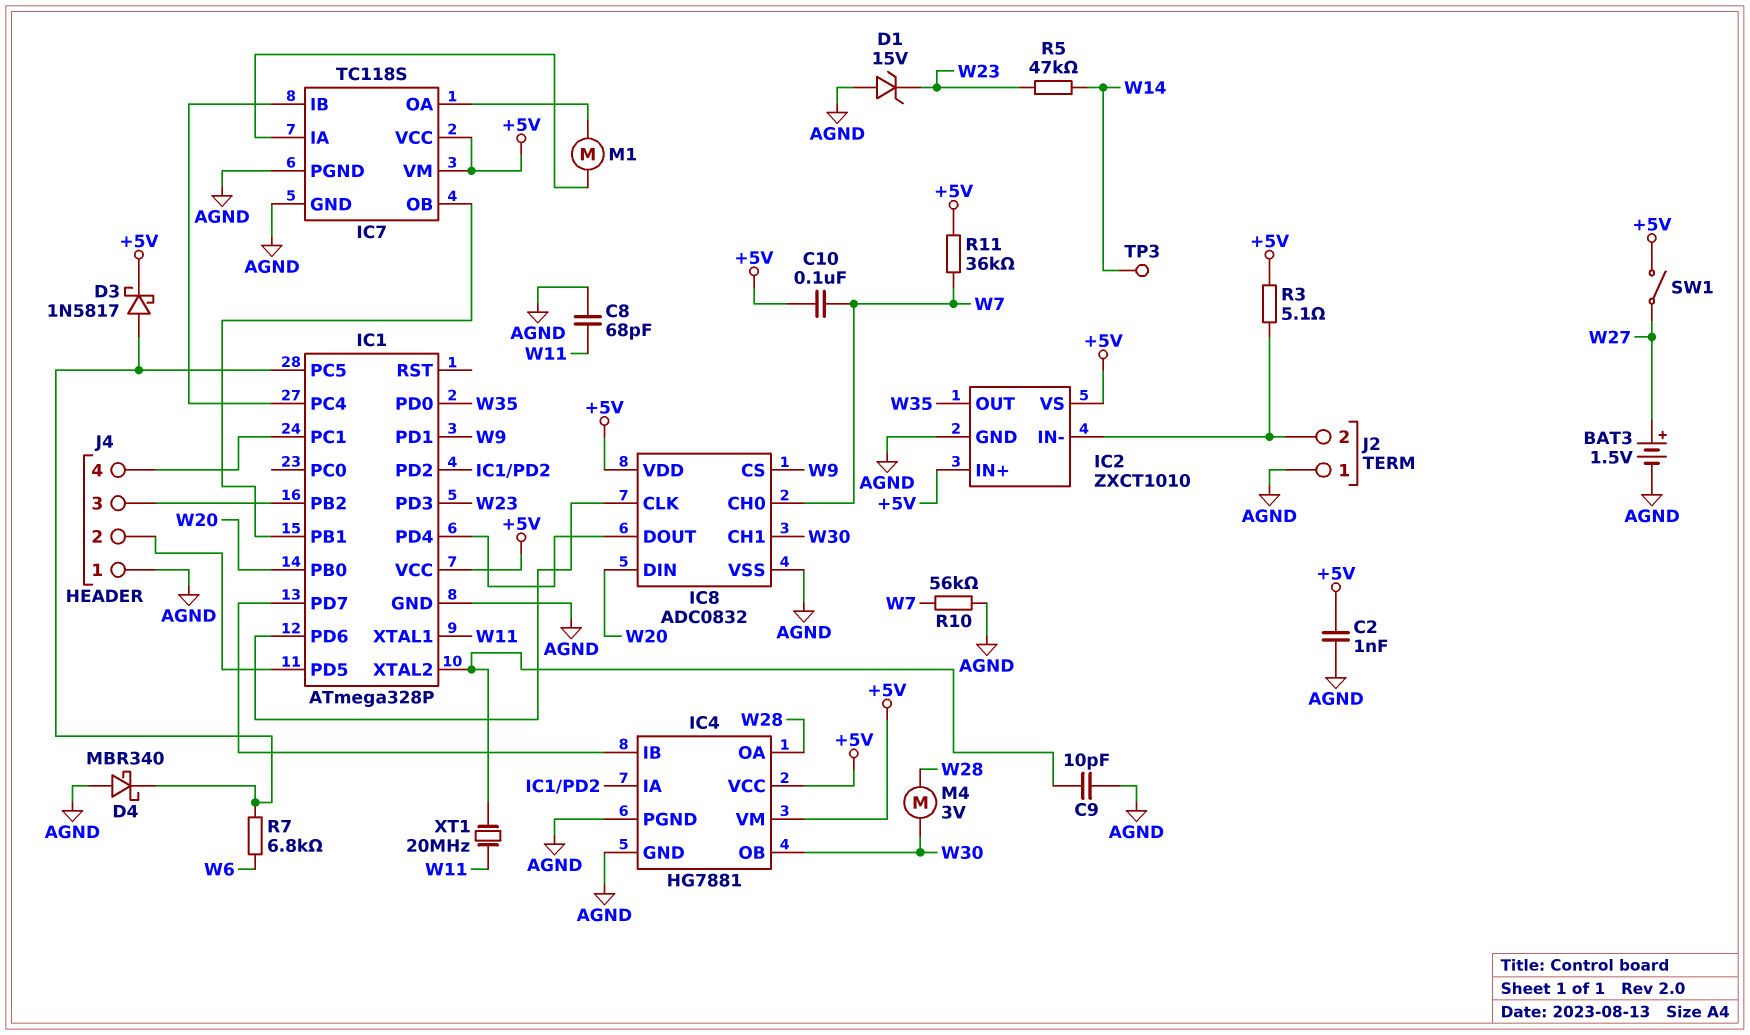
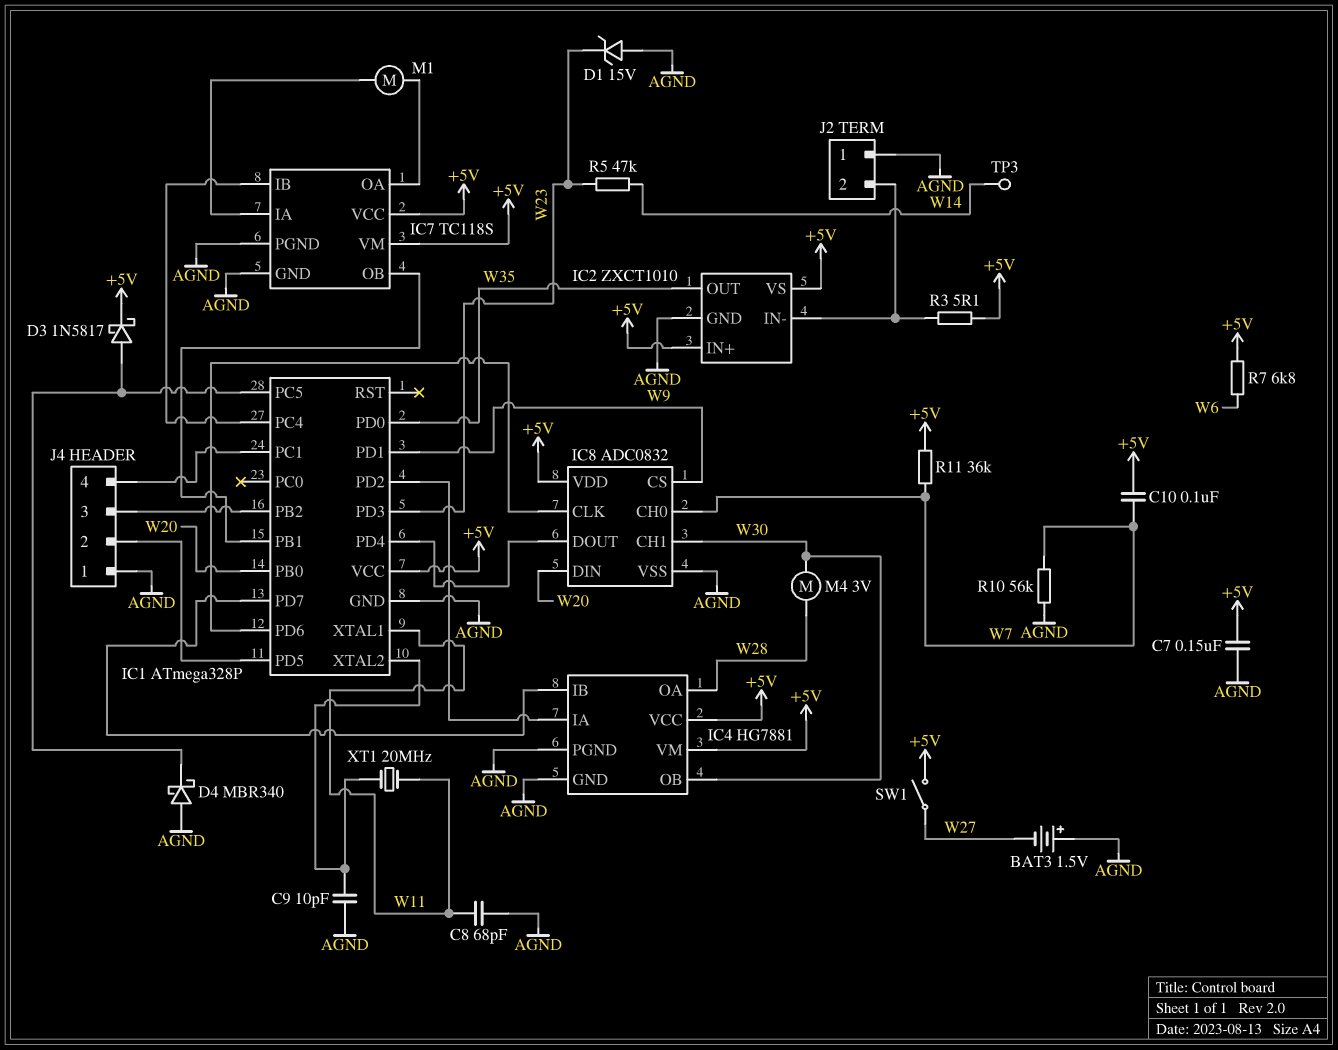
BAT3: 1.5V (plus W27, minus AGND) -> 1.5V (plus AGND, minus W27)
C2: 1nF (+5V, AGND) -> none
C7: none -> 150nF (+5V, AGND)
R7: 6.8k (IC1/PC5, W6) -> 6.8k (+5V, W6)

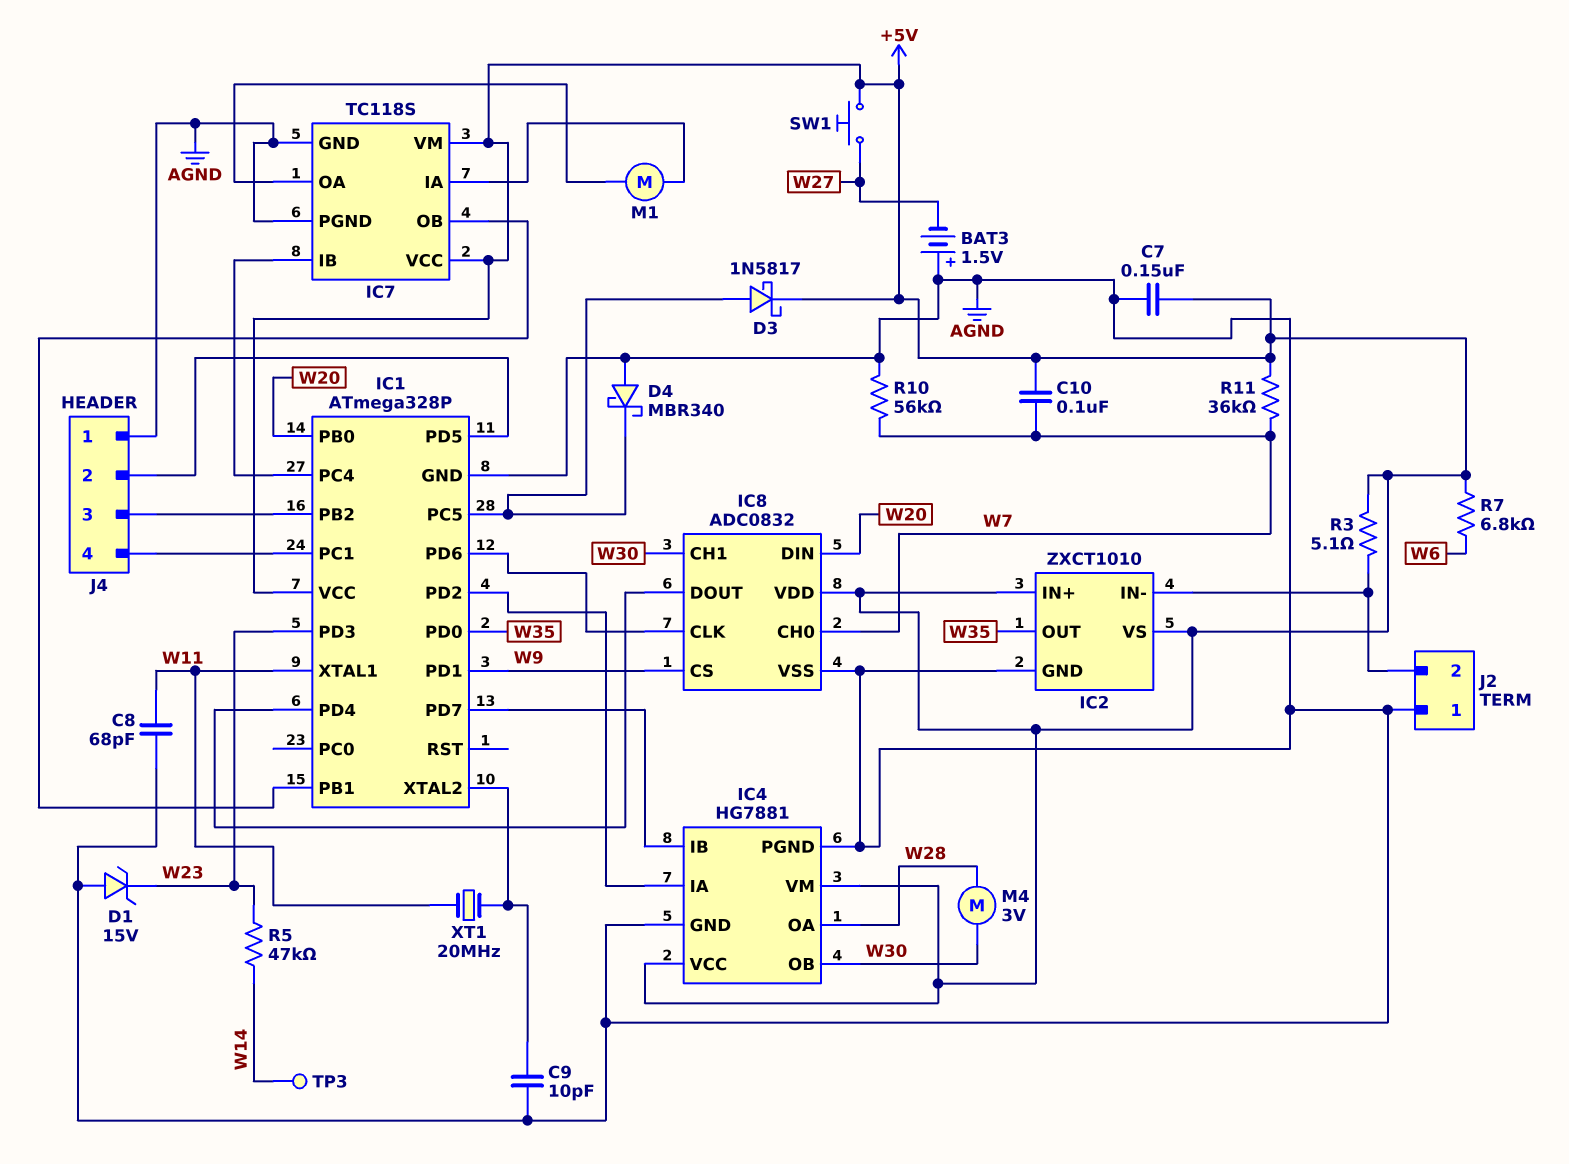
SW1: switch (+5V, W27) -> button (+5V, W27)

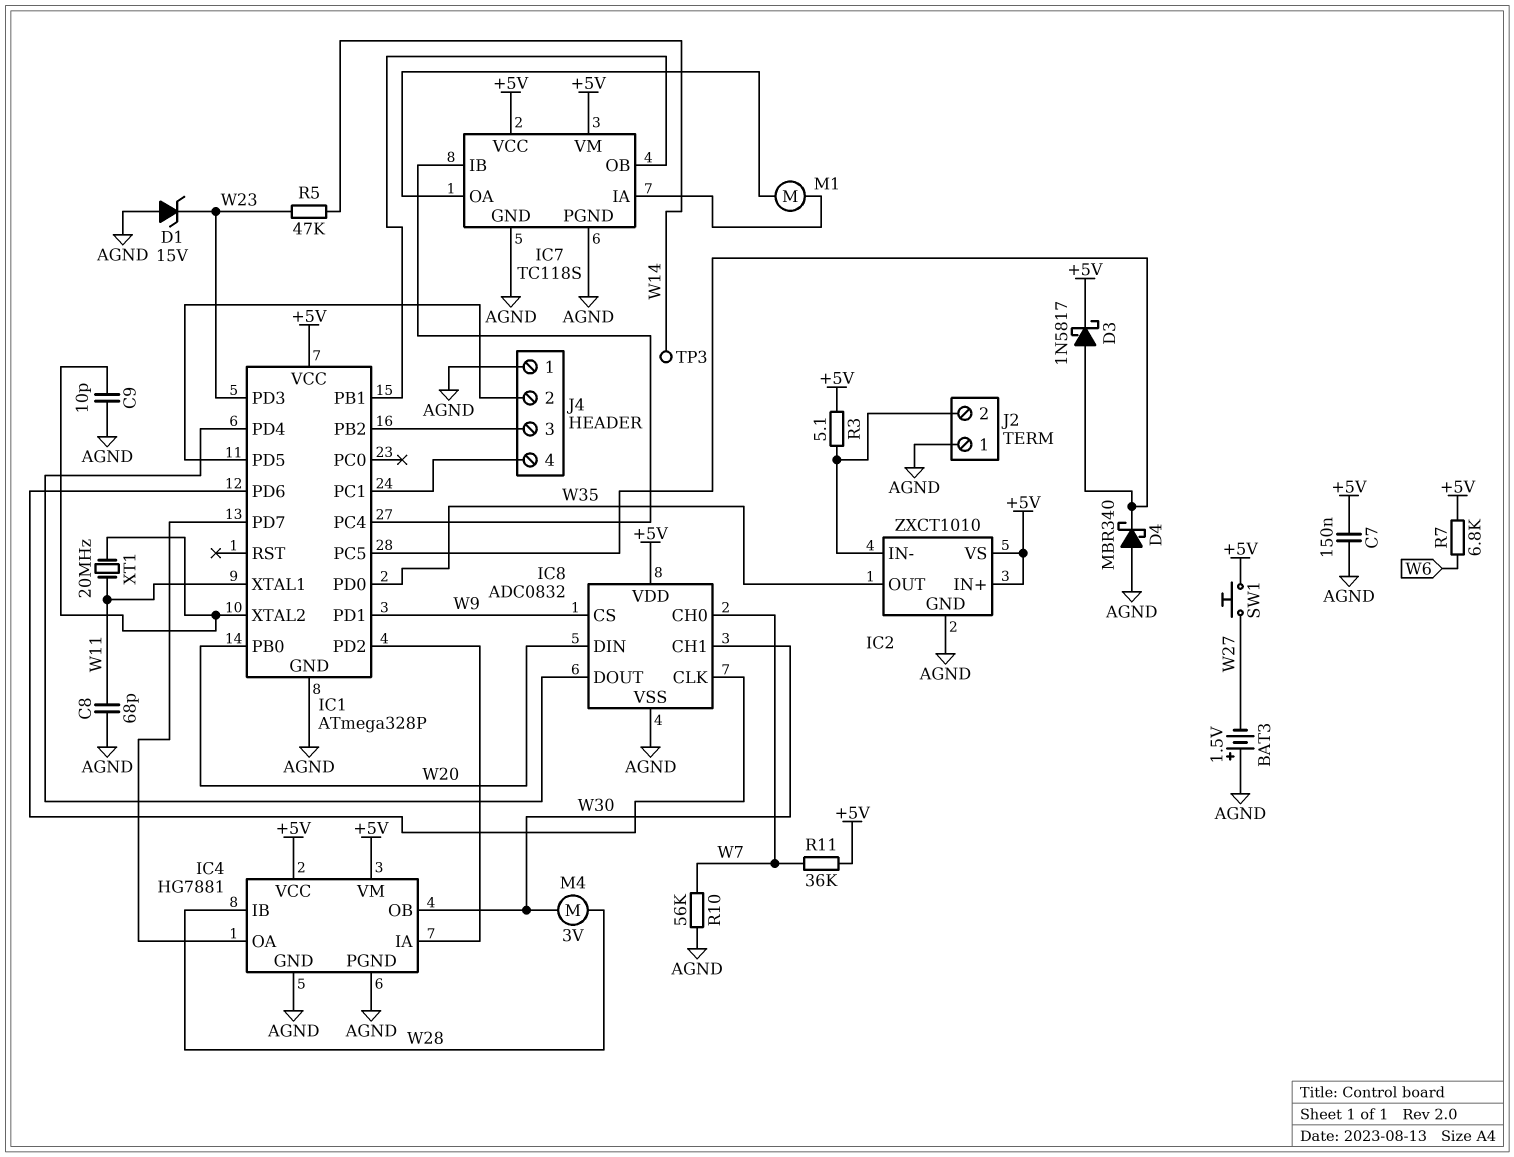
C10: 100nF (+5V, W7) -> none
IC4 pin IB: IC1/PD7 -> W28
IC4 pin OA: W28 -> IC1/PD7

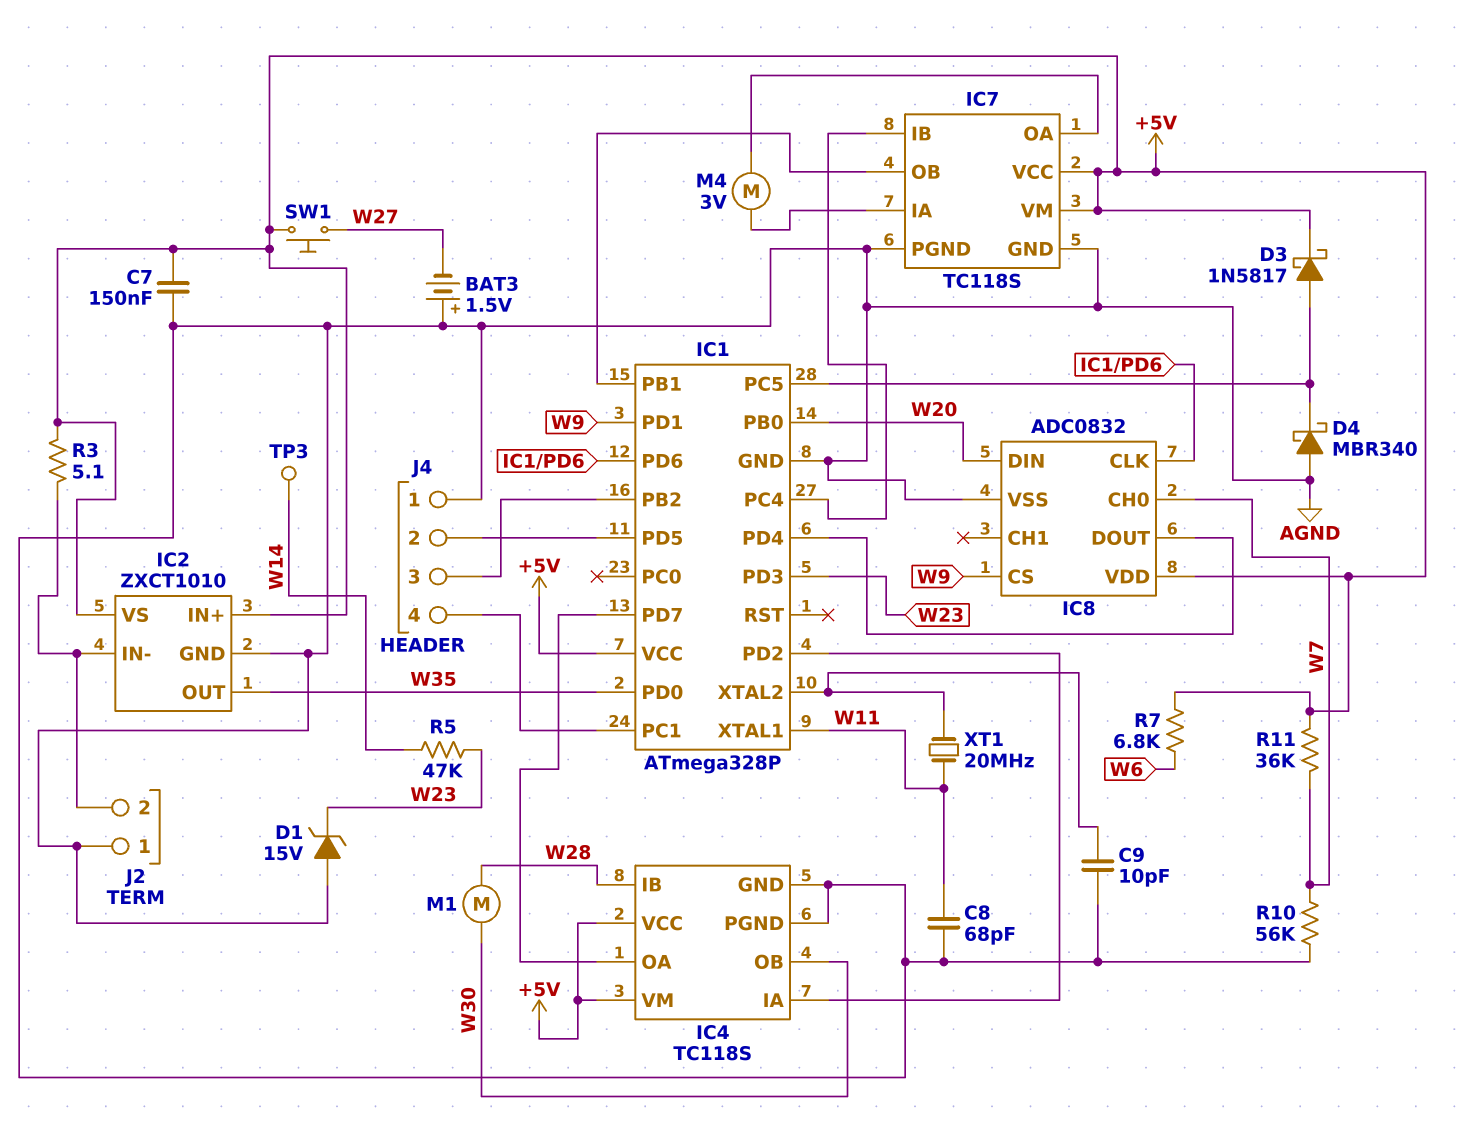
IC4: HG7881 -> TC118S
IC8 pin CH1: W30 -> none
M1: motor (IC7/IA, IC7/OA) -> motor (W28, W30)
M4: motor 3V (W28, W30) -> motor 3V (IC7/IA, IC7/OA)

